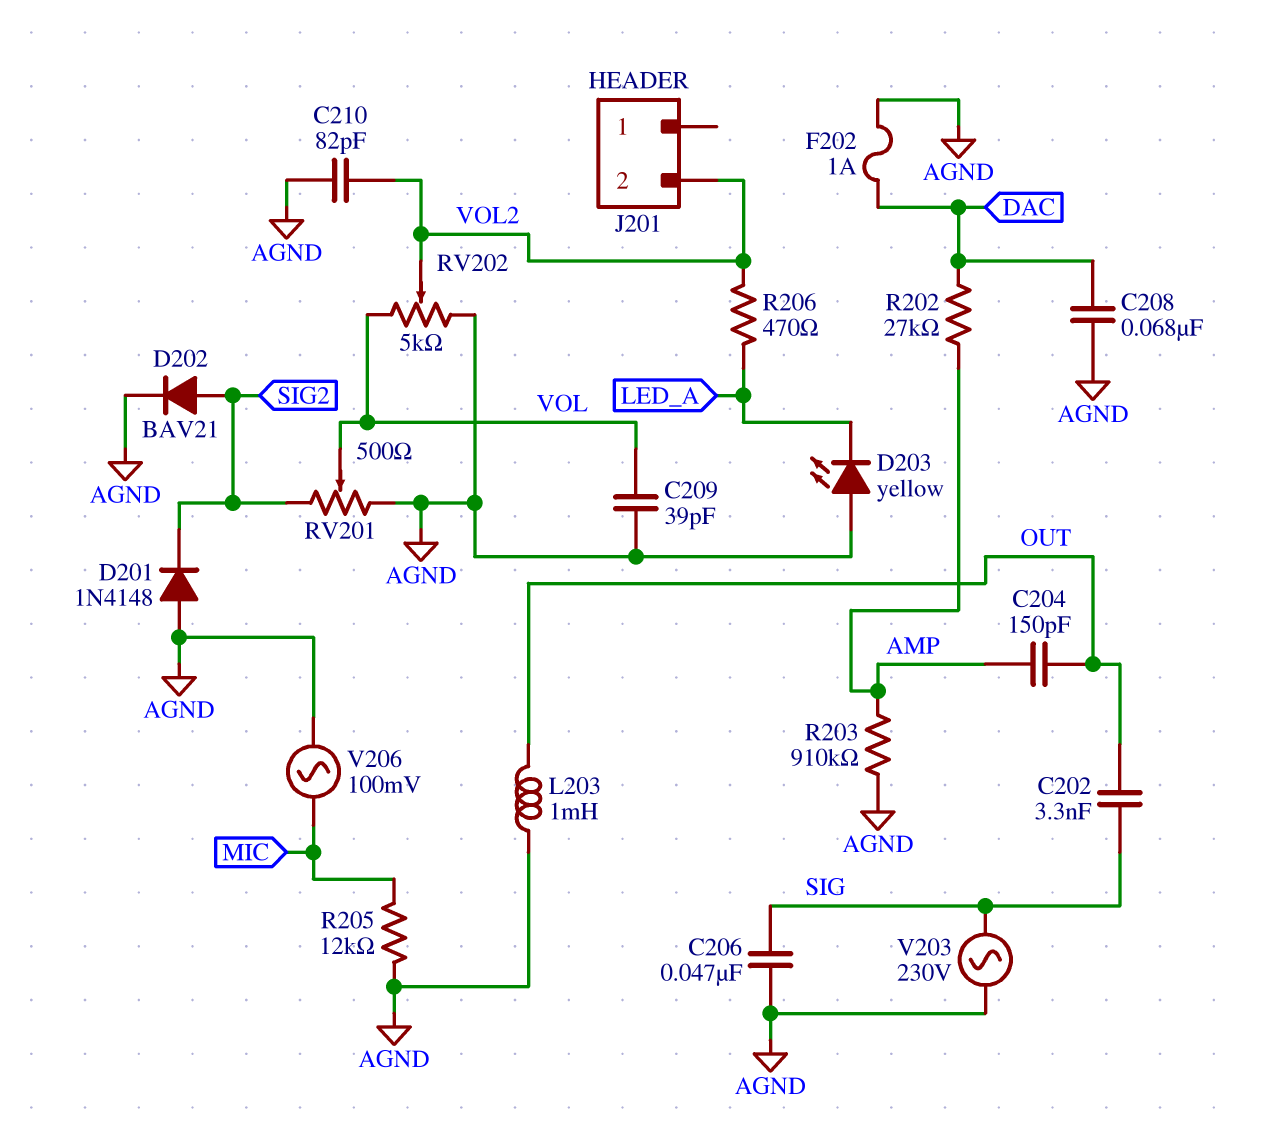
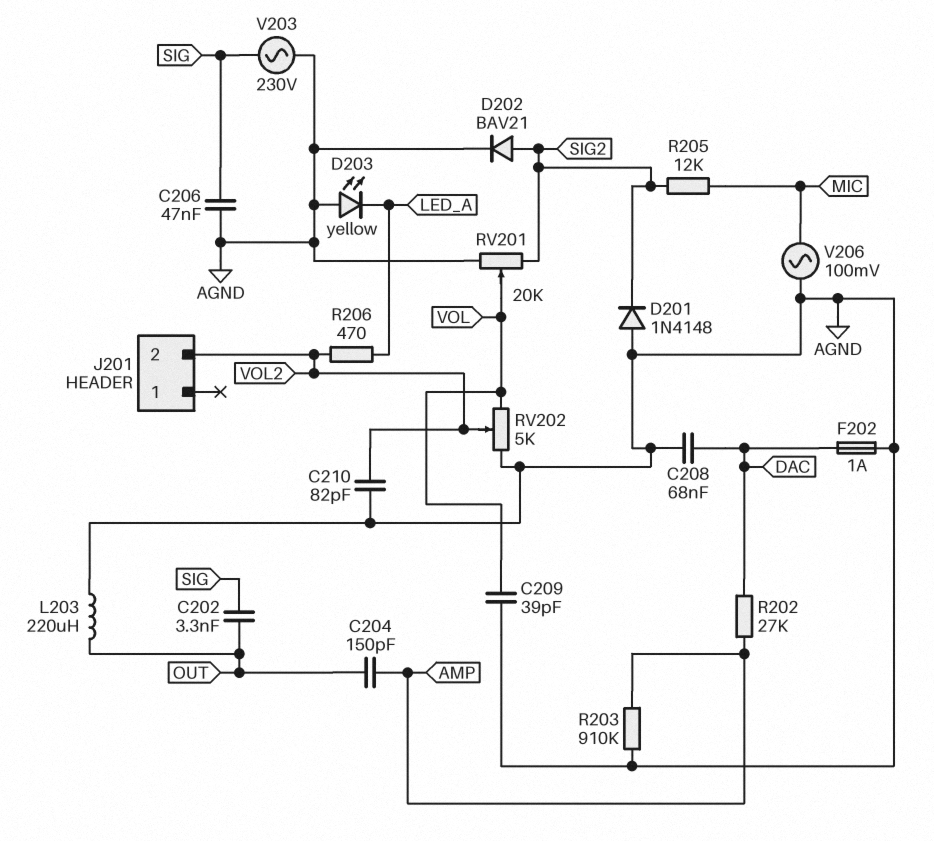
L203: 1mH (AGND, OUT) -> 220uH (AGND, OUT)
R205: 12k (AGND, MIC) -> 12k (MIC, SIG2)
RV201: 500 (AGND, SIG2, wiper VOL) -> 20k (AGND, SIG2, wiper VOL)

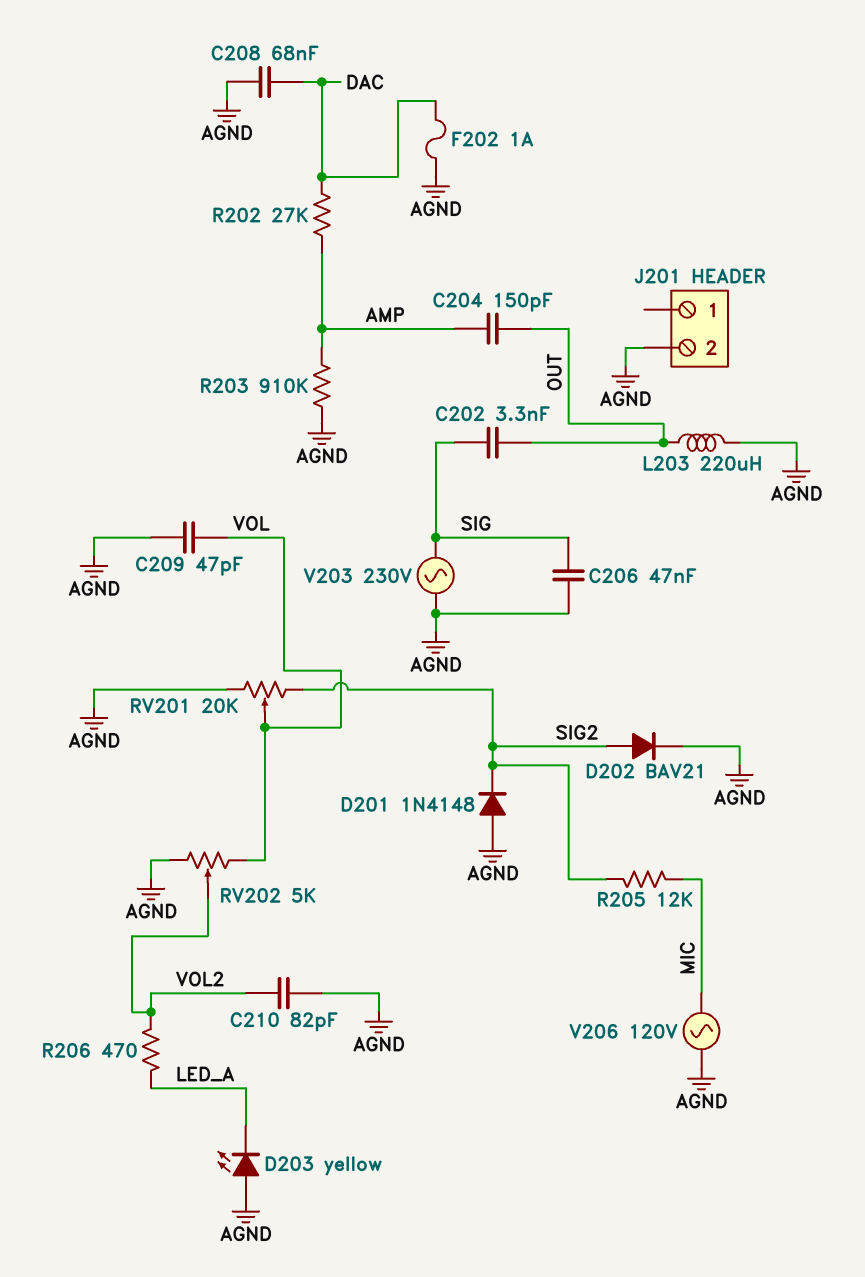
C209: 39pF (AGND, VOL) -> 47pF (AGND, VOL)
J201 pin 2: VOL2 -> AGND
V206: AC 100mV (AGND, MIC) -> AC 120V (AGND, MIC)

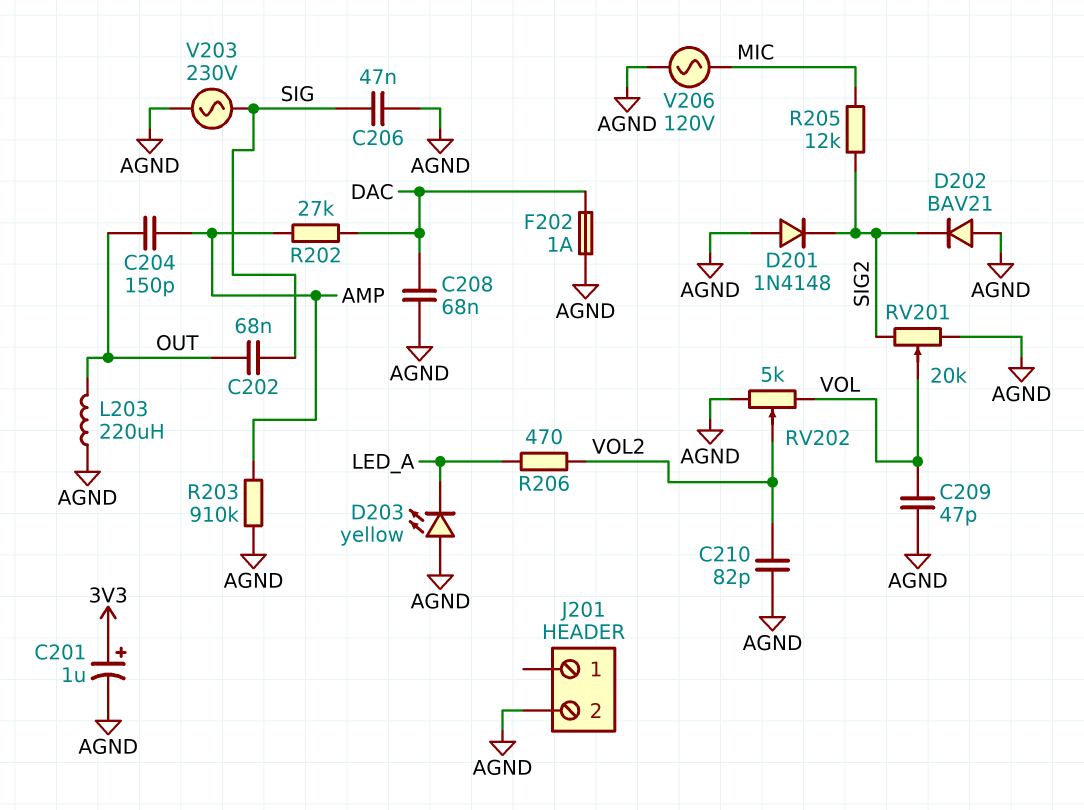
C201: none -> 1uF (plus 3V3, minus AGND)
C202: 3.3nF (OUT, SIG) -> 68nF (OUT, SIG)
D202: diode BAV21 (A SIG2, K AGND) -> diode BAV21 (A AGND, K SIG2)

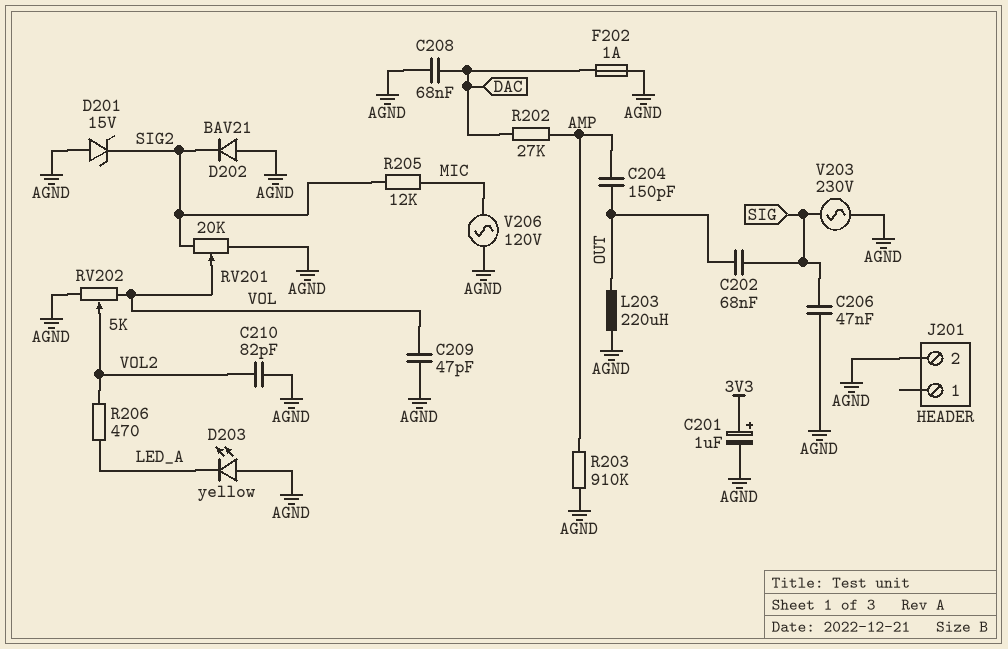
D201: diode 1N4148 (A AGND, K SIG2) -> zener 15V (A AGND, K SIG2)

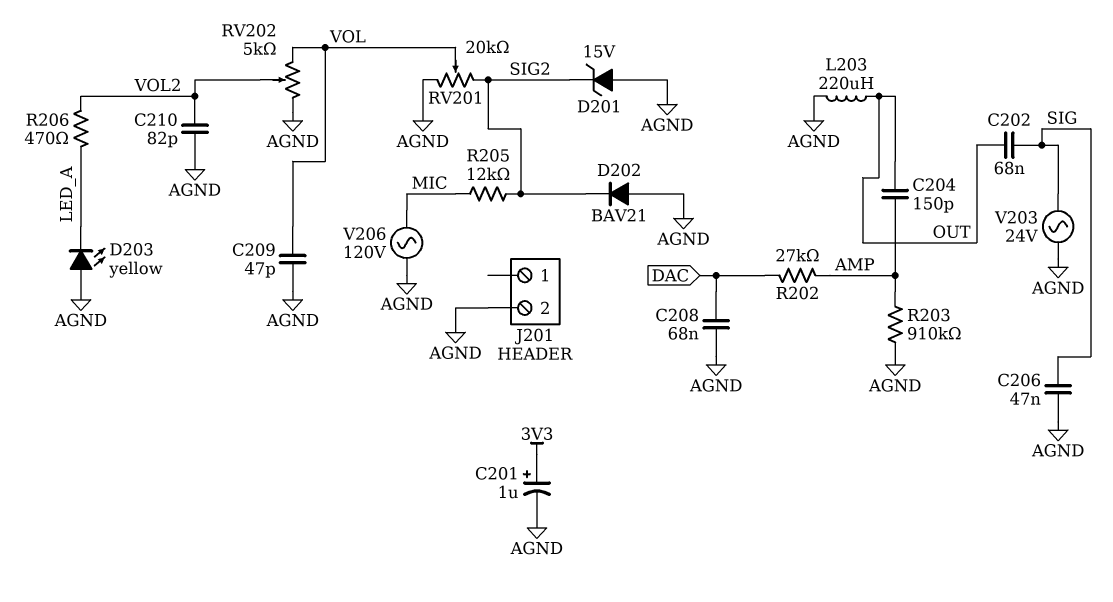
F202: 1A (AGND, DAC) -> none
V203: AC 230V (AGND, SIG) -> AC 24V (AGND, SIG)

